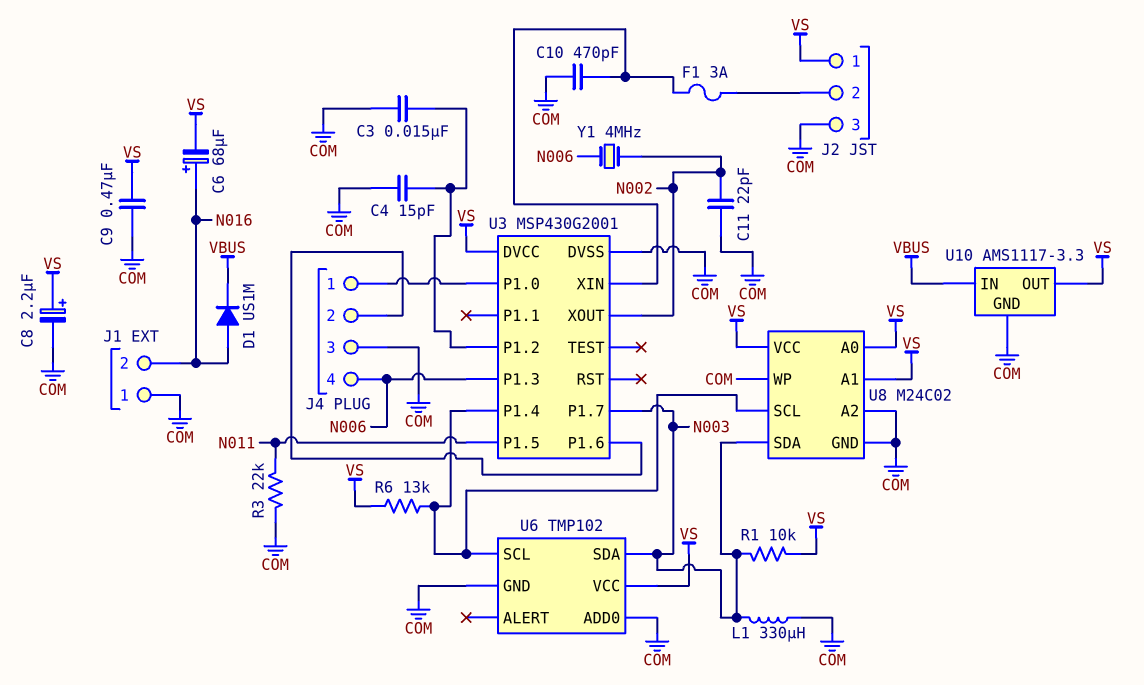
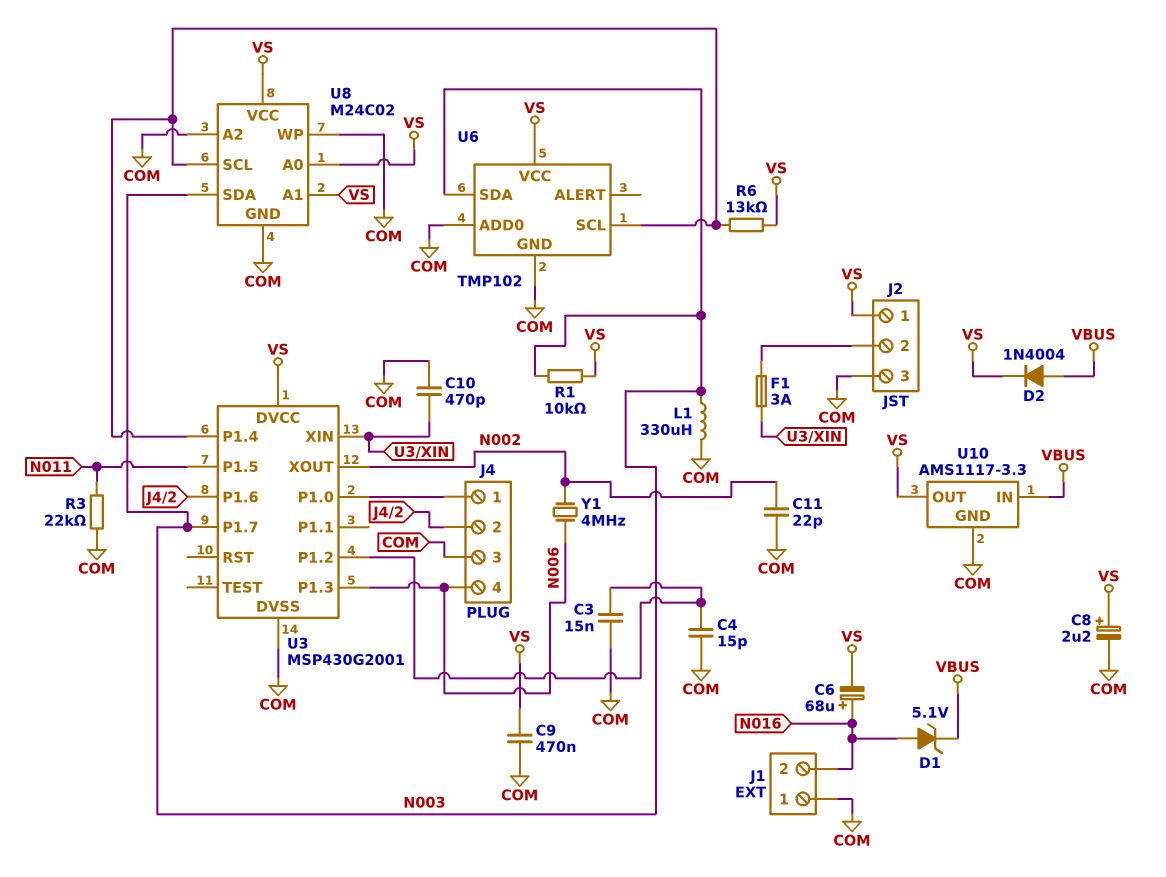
D1: diode US1M (A N016, K VBUS) -> zener 5.1V (A N016, K VBUS)
D2: none -> diode 1N4004 (A VBUS, K VS)

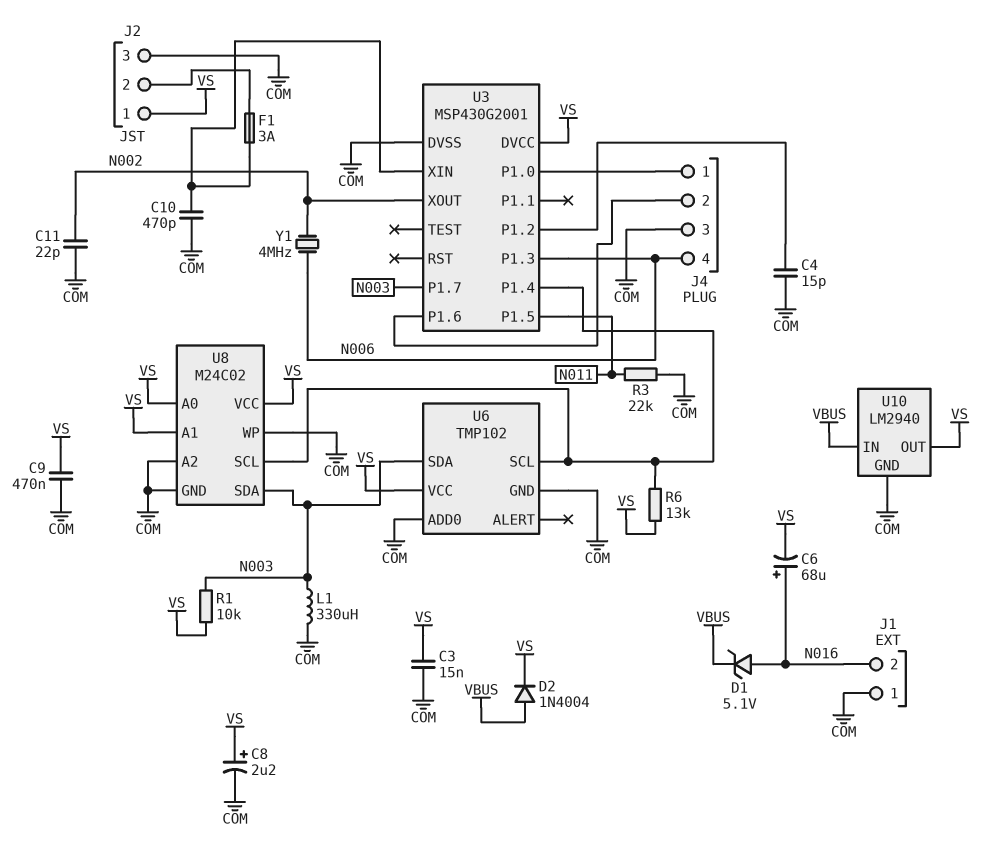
C3: 15nF (COM, U3/P1.2) -> 15nF (COM, VS)
U10: AMS1117-3.3 -> LM2940

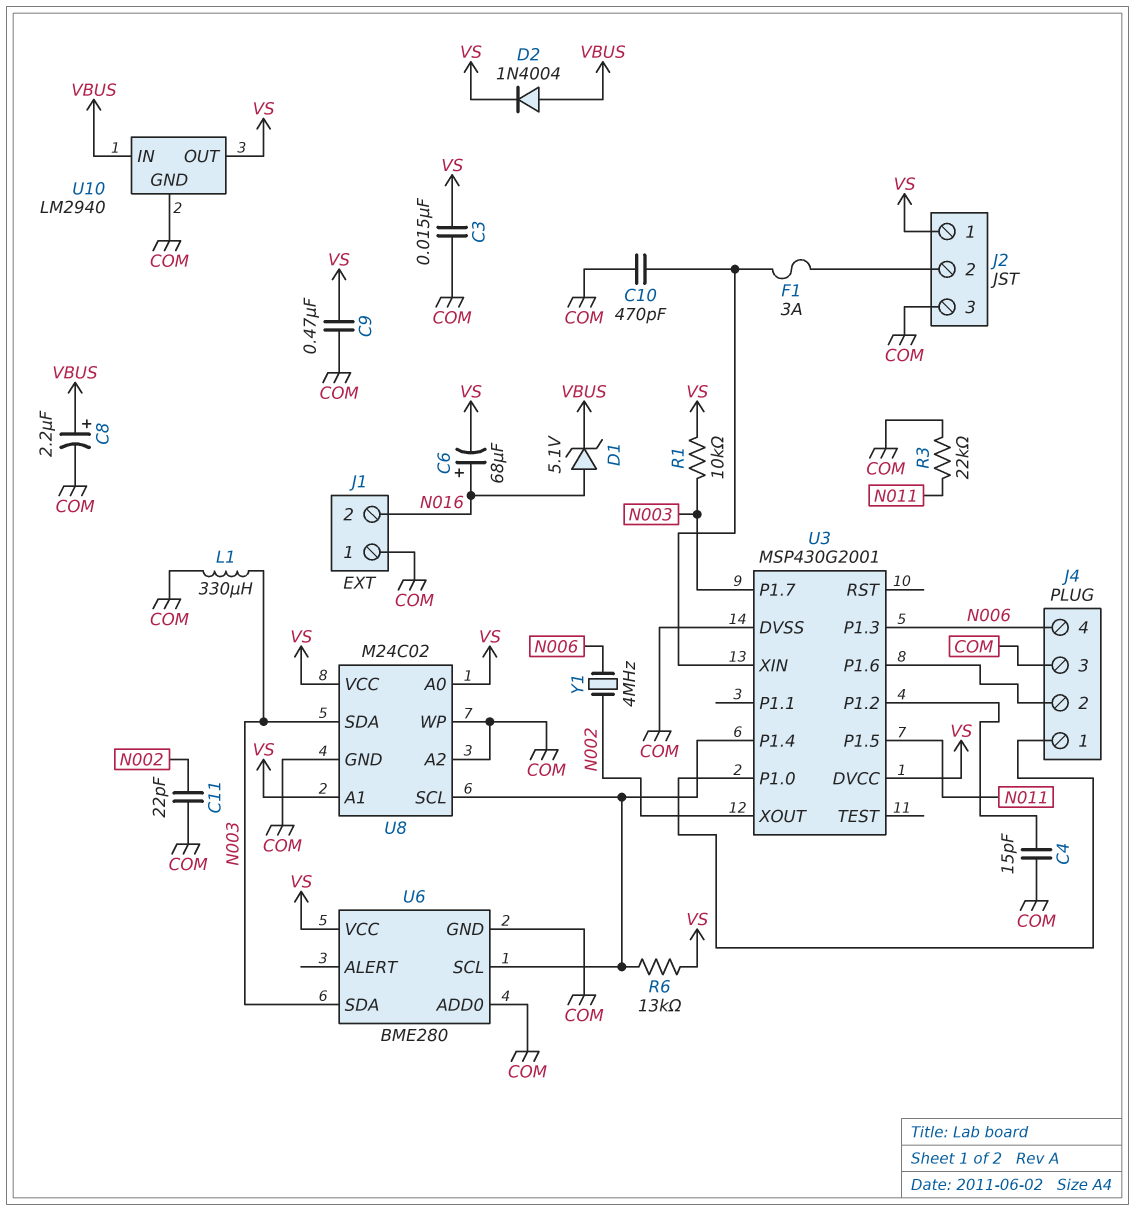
C8: 2.2uF (plus VS, minus COM) -> 2.2uF (plus VBUS, minus COM)
U6: TMP102 -> BME280

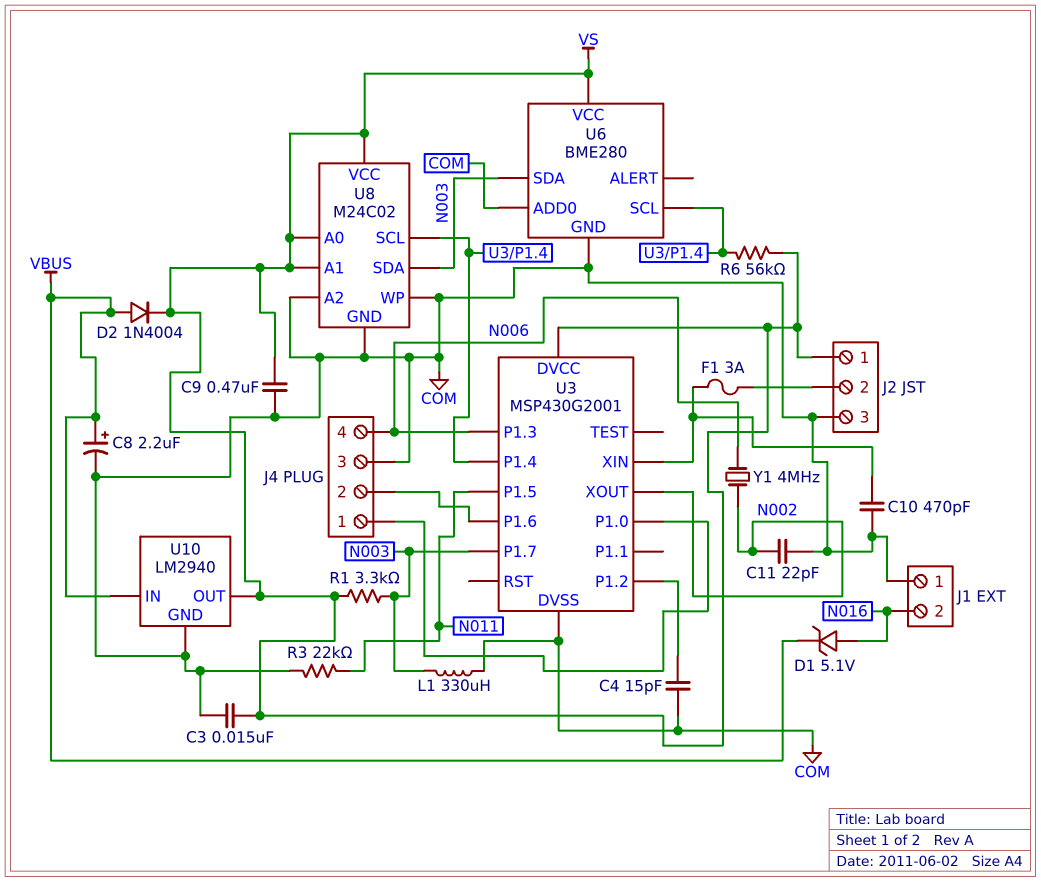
C6: 68uF (plus N016, minus VS) -> none
R1: 10k (N003, VS) -> 3.3k (N003, VS)
R6: 13k (U3/P1.4, VS) -> 56k (U3/P1.4, VS)

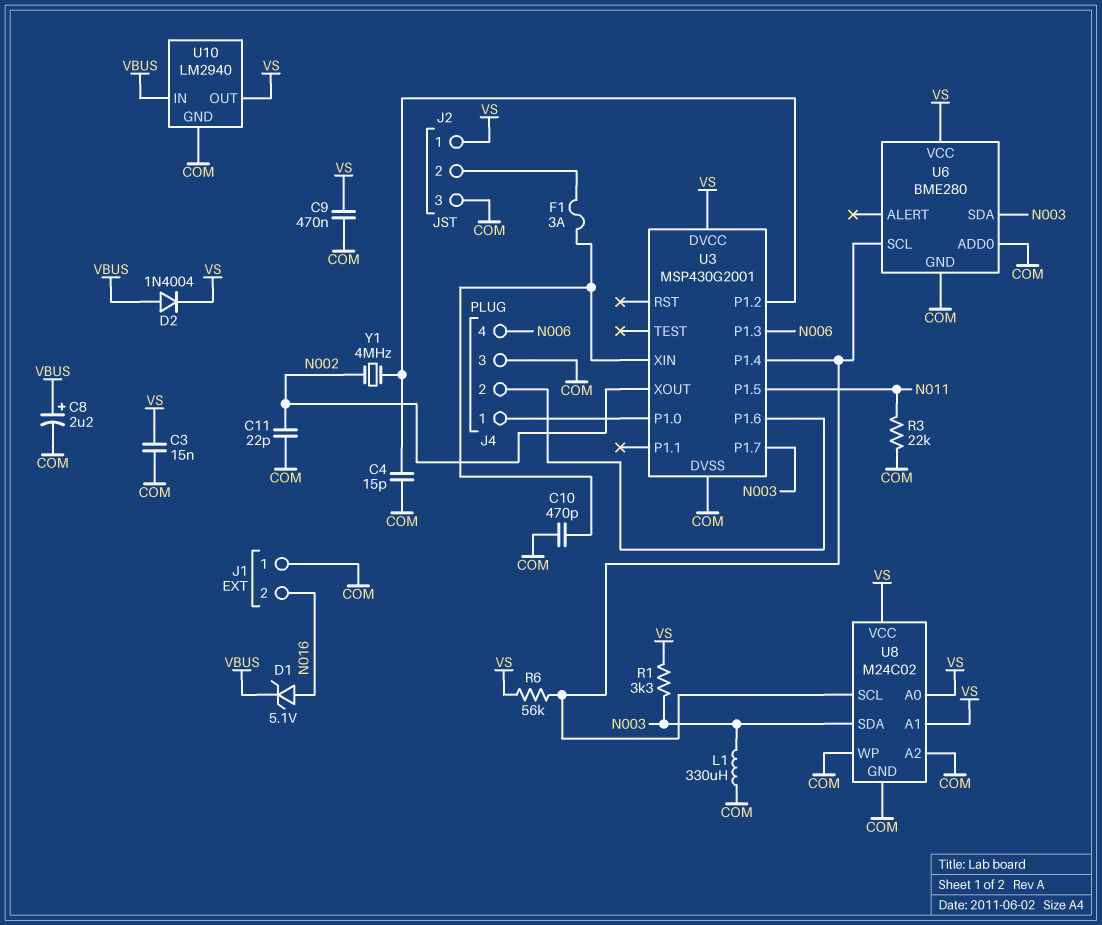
Y1: 4MHz (N002, N006) -> 4MHz (N002, U3/P1.2)

